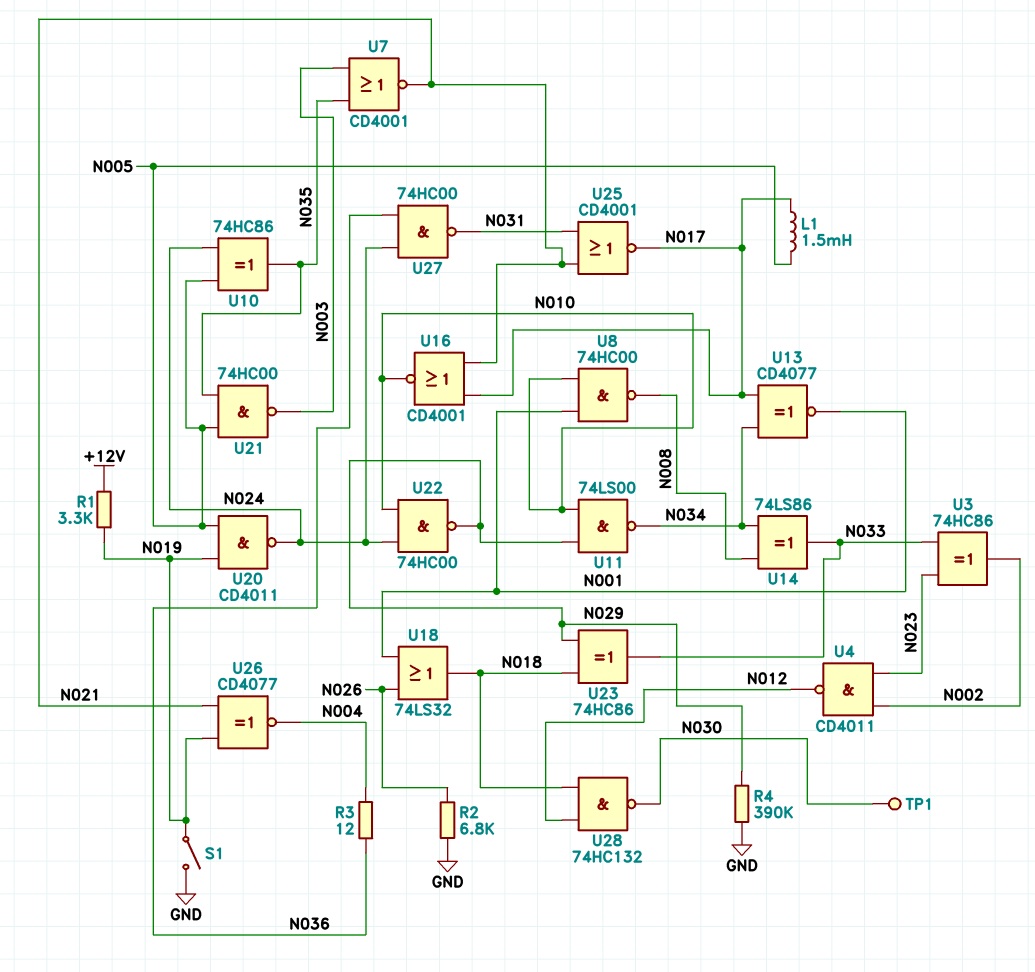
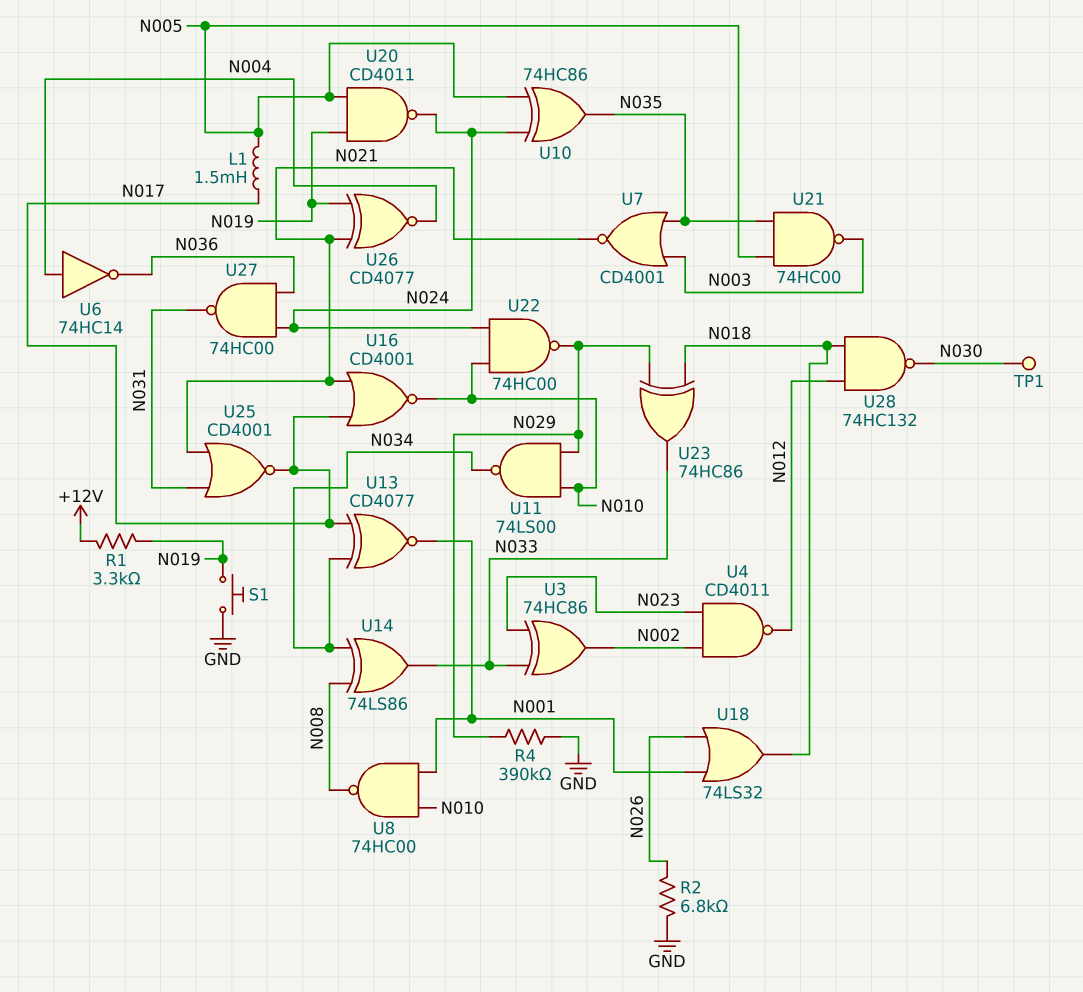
R3: 12 (N004, N036) -> none
S1: switch (GND, N019) -> button (GND, N019)
U6: none -> NOT 74HC14 (in N004, out N036)

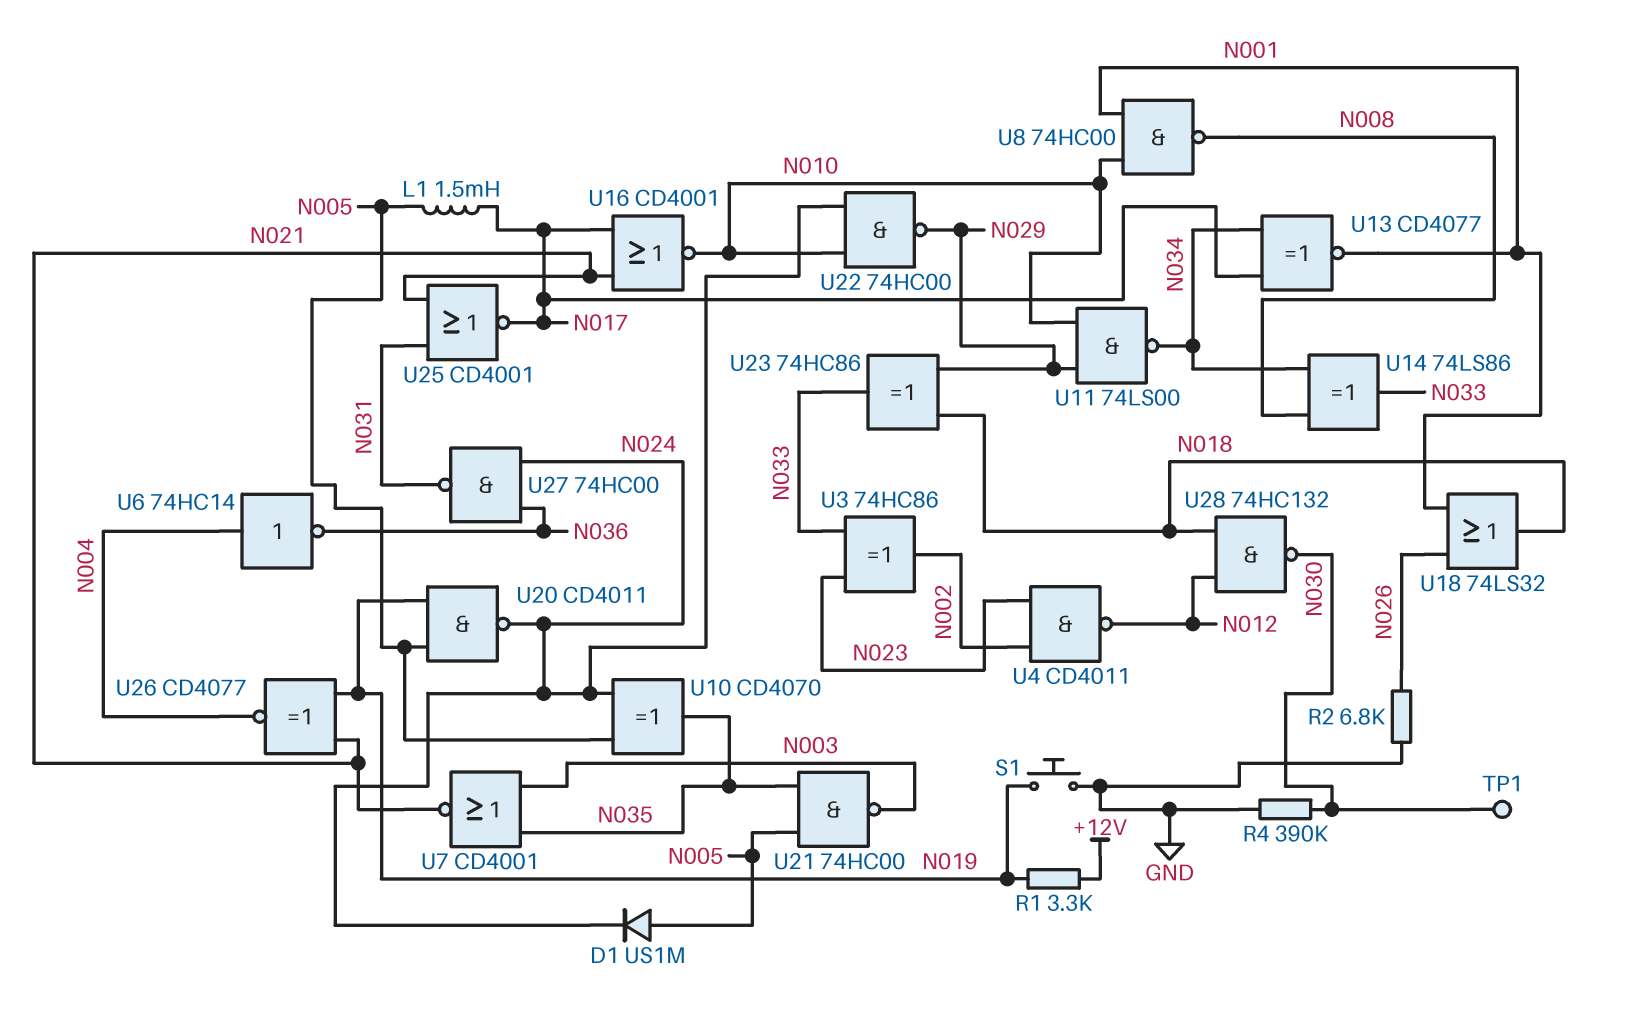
D1: none -> diode US1M (A N005, K N024)
R4: 390k (GND, N029) -> 390k (GND, N030)
U10: XOR 74HC86 (in N005, in N024, out N035) -> XOR CD4070 (in N005, in N024, out N035)

